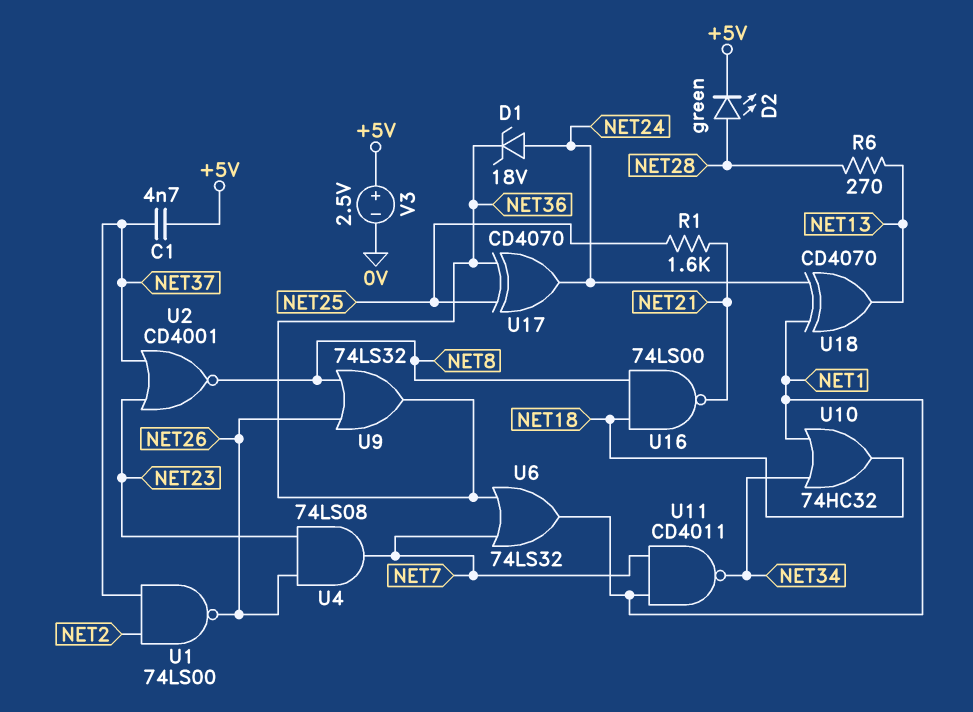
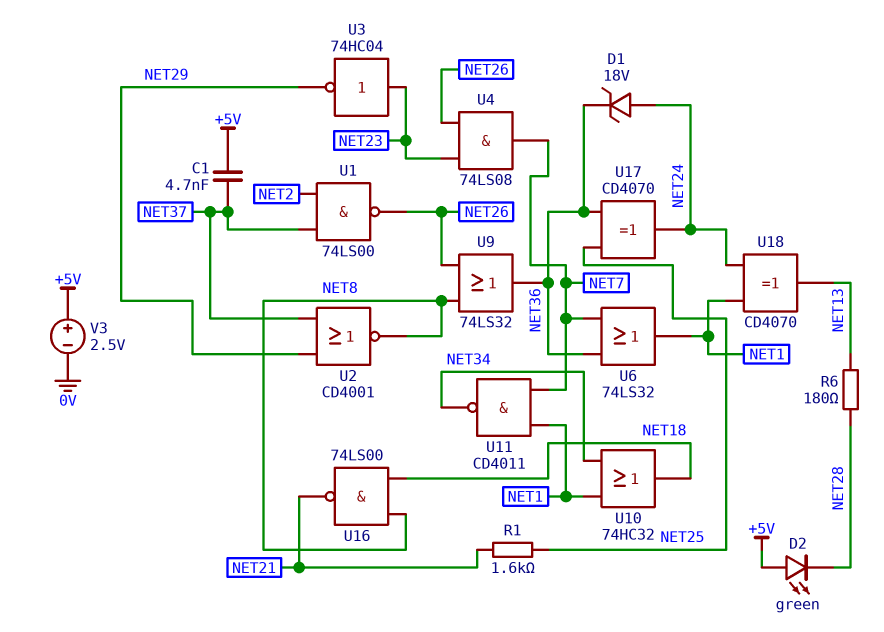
D2: LED green (A NET28, K +5V) -> LED green (A +5V, K NET28)
R6: 270 (NET13, NET28) -> 180 (NET13, NET28)
U2: NOR CD4001 (in NET23, in NET37, out NET8) -> NOR CD4001 (in NET29, in NET37, out NET8)
U3: none -> NOT 74HC04 (in NET23, out NET29)

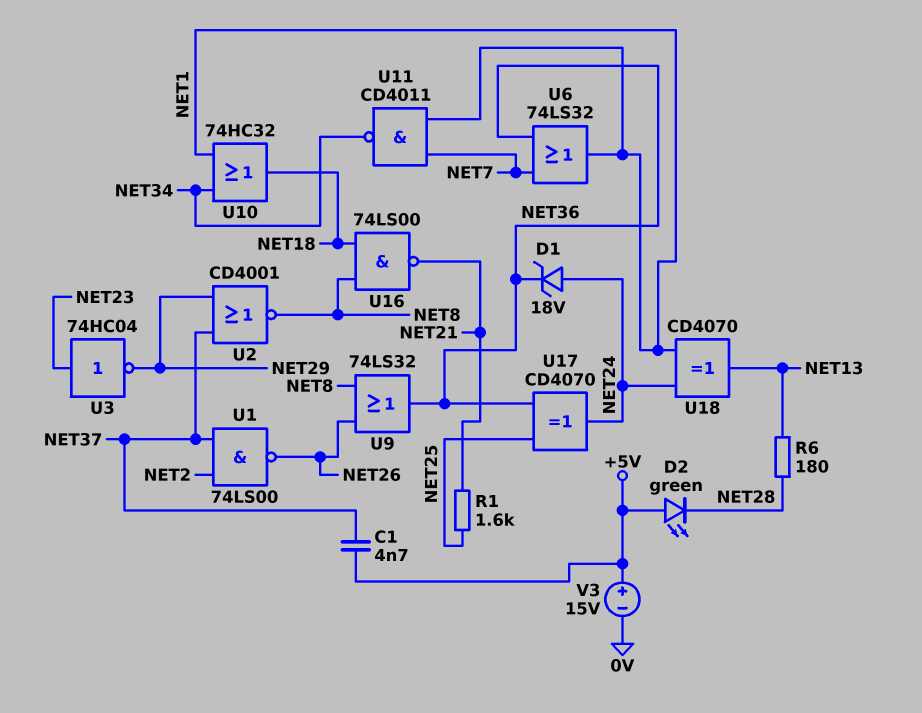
U4: AND 74LS08 (in NET23, in NET26, out NET7) -> none
V3: 2.5V (plus +5V, minus 0V) -> 15V (plus +5V, minus 0V)

